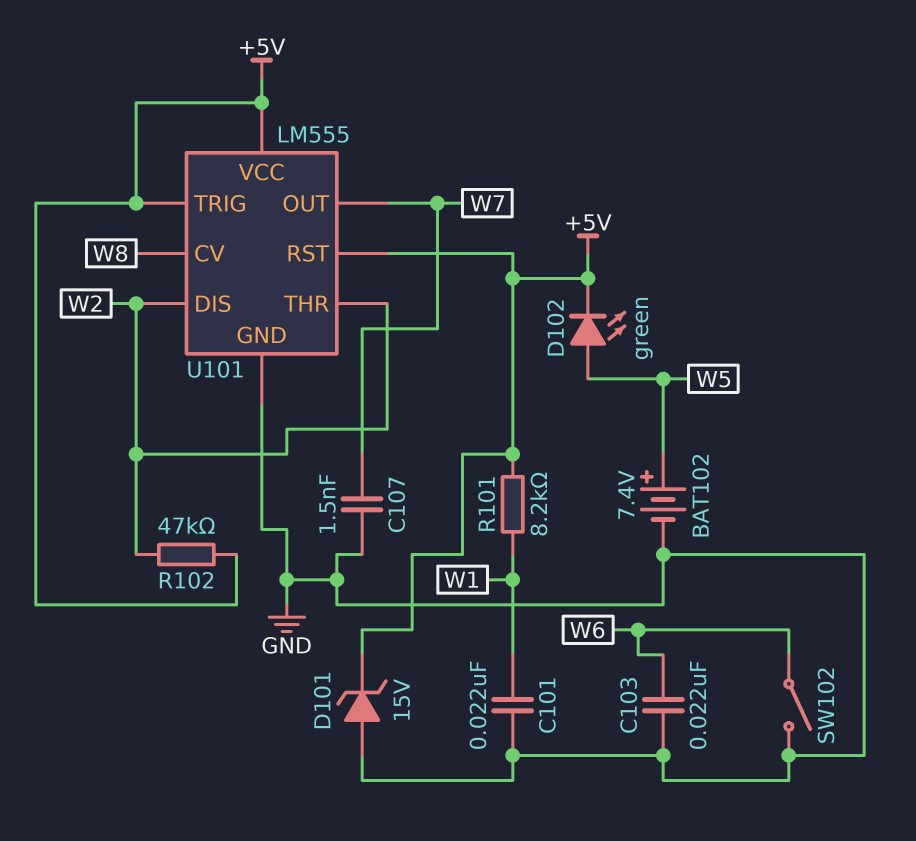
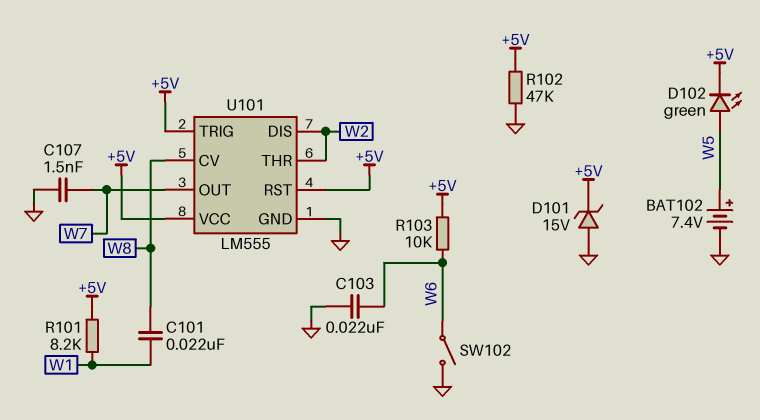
C101: 22nF (GND, W1) -> 22nF (W1, W8)
R102: 47k (+5V, W2) -> 47k (+5V, GND)
R103: none -> 10k (+5V, W6)

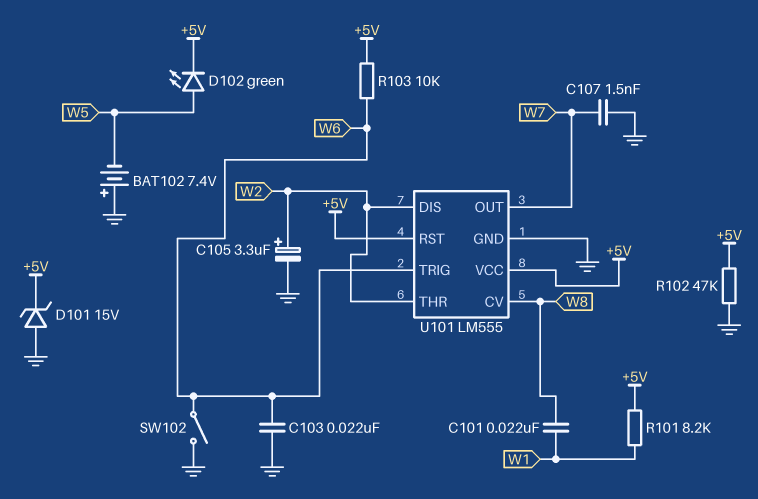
BAT102: 7.4V (plus W5, minus GND) -> 7.4V (plus GND, minus W5)
C105: none -> 3.3uF (plus W2, minus GND)
U101 pin TRIG: +5V -> W6

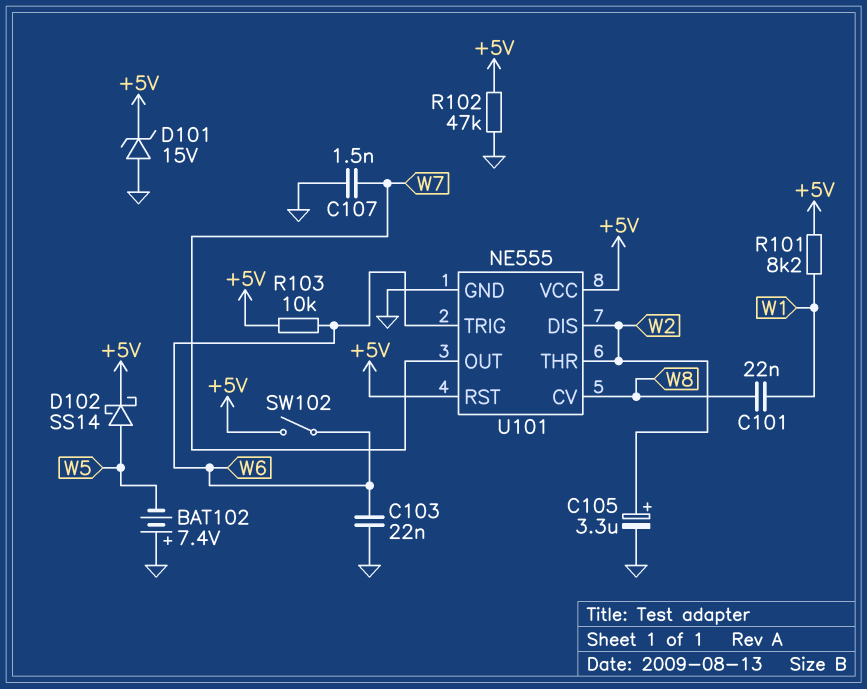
D102: LED green (A W5, K +5V) -> schottky SS14 (A W5, K +5V)
SW102: switch (GND, W6) -> switch (+5V, W6)
U101: LM555 -> NE555

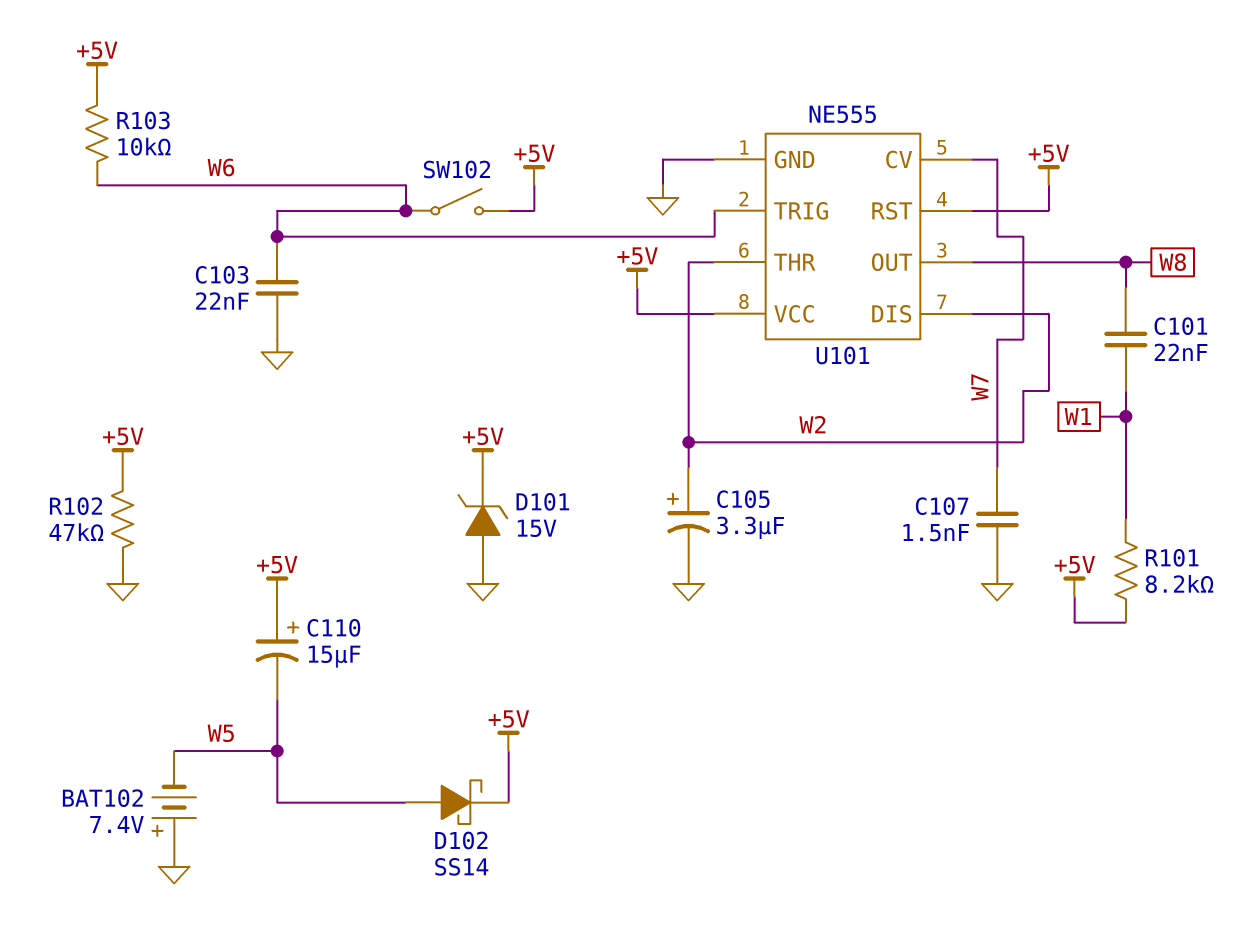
C110: none -> 15uF (plus +5V, minus W5)
U101 pin CV: W8 -> W7
U101 pin OUT: W7 -> W8

